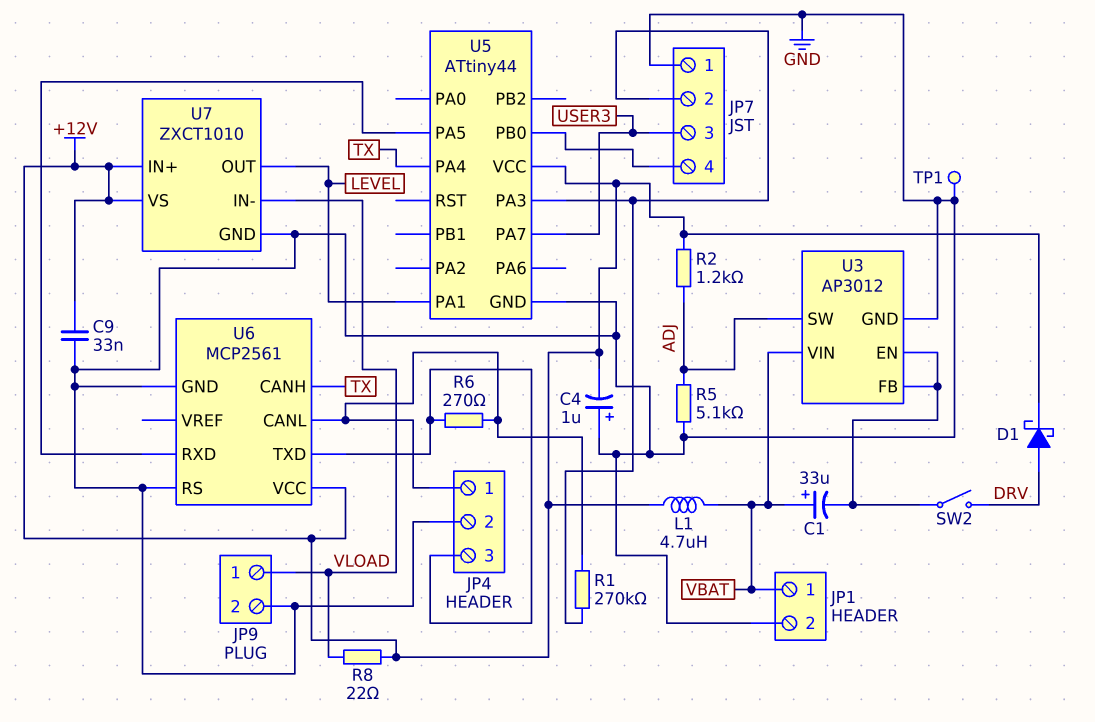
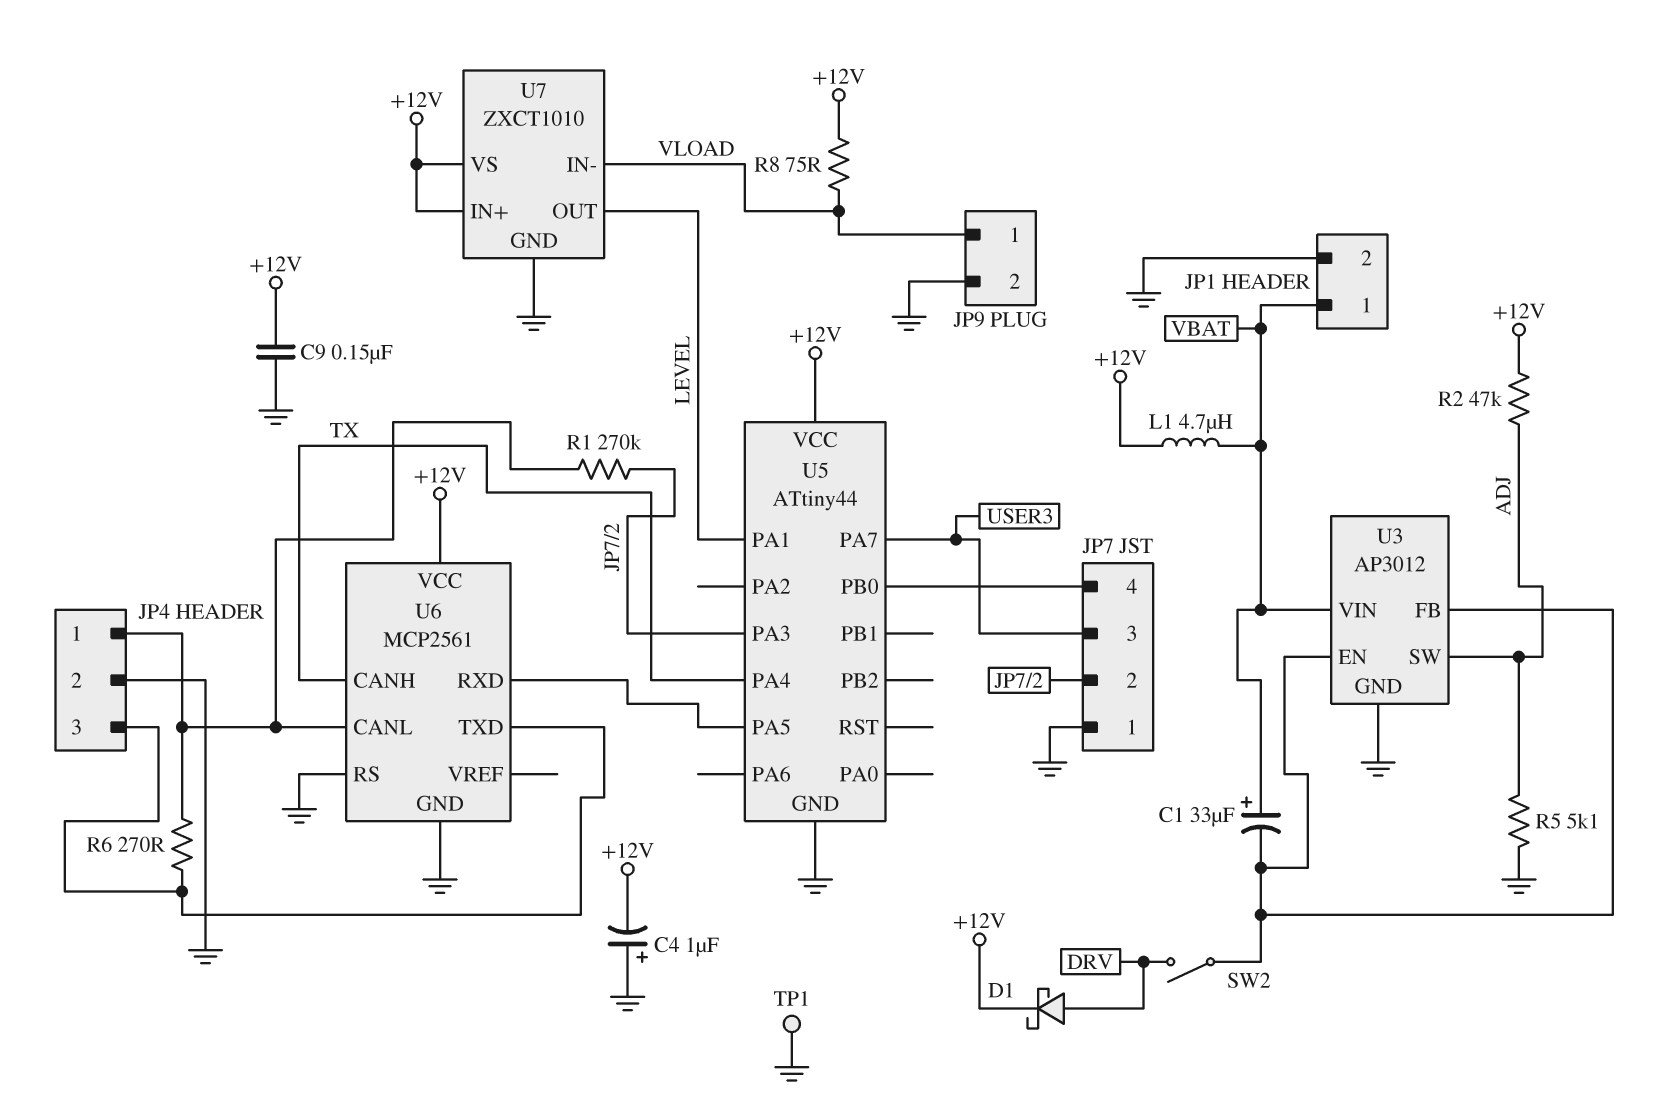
C9: 33nF (+12V, GND) -> 150nF (+12V, GND)
R2: 1.2k (+12V, ADJ) -> 47k (+12V, ADJ)
R8: 22 (+12V, VLOAD) -> 75 (+12V, VLOAD)

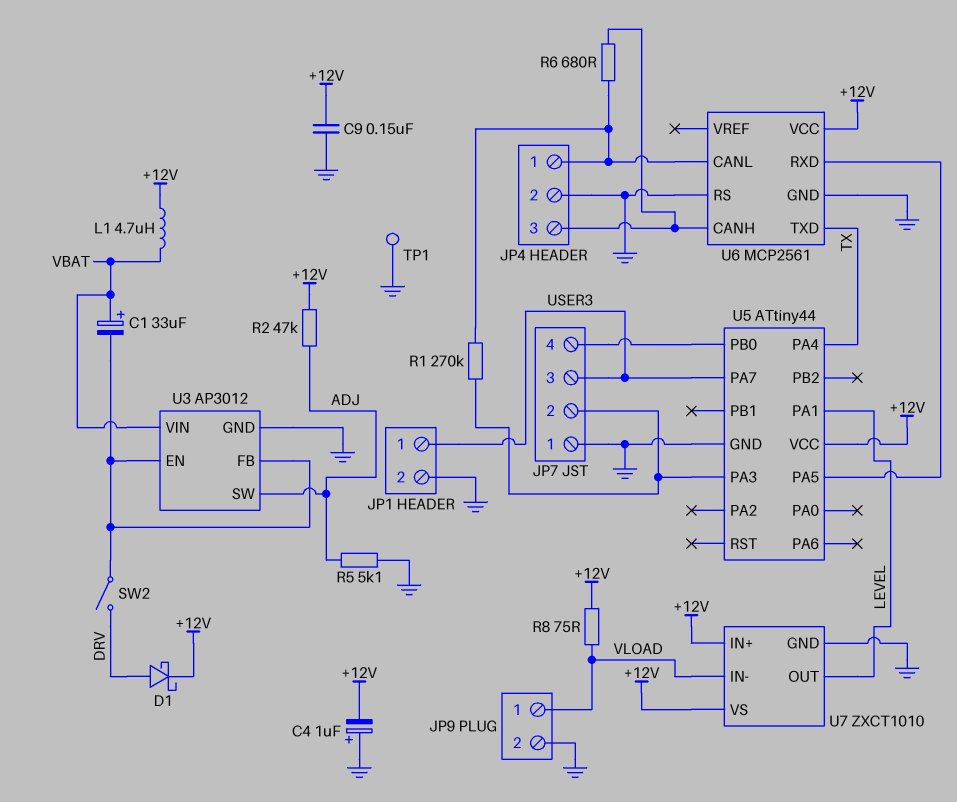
JP1 pin 1: VBAT -> USER3
R6: 270 (JP4/1, JP4/3) -> 680 (JP4/1, JP4/3)
U6 pin CANH: TX -> JP4/3
U6 pin TXD: JP4/3 -> TX

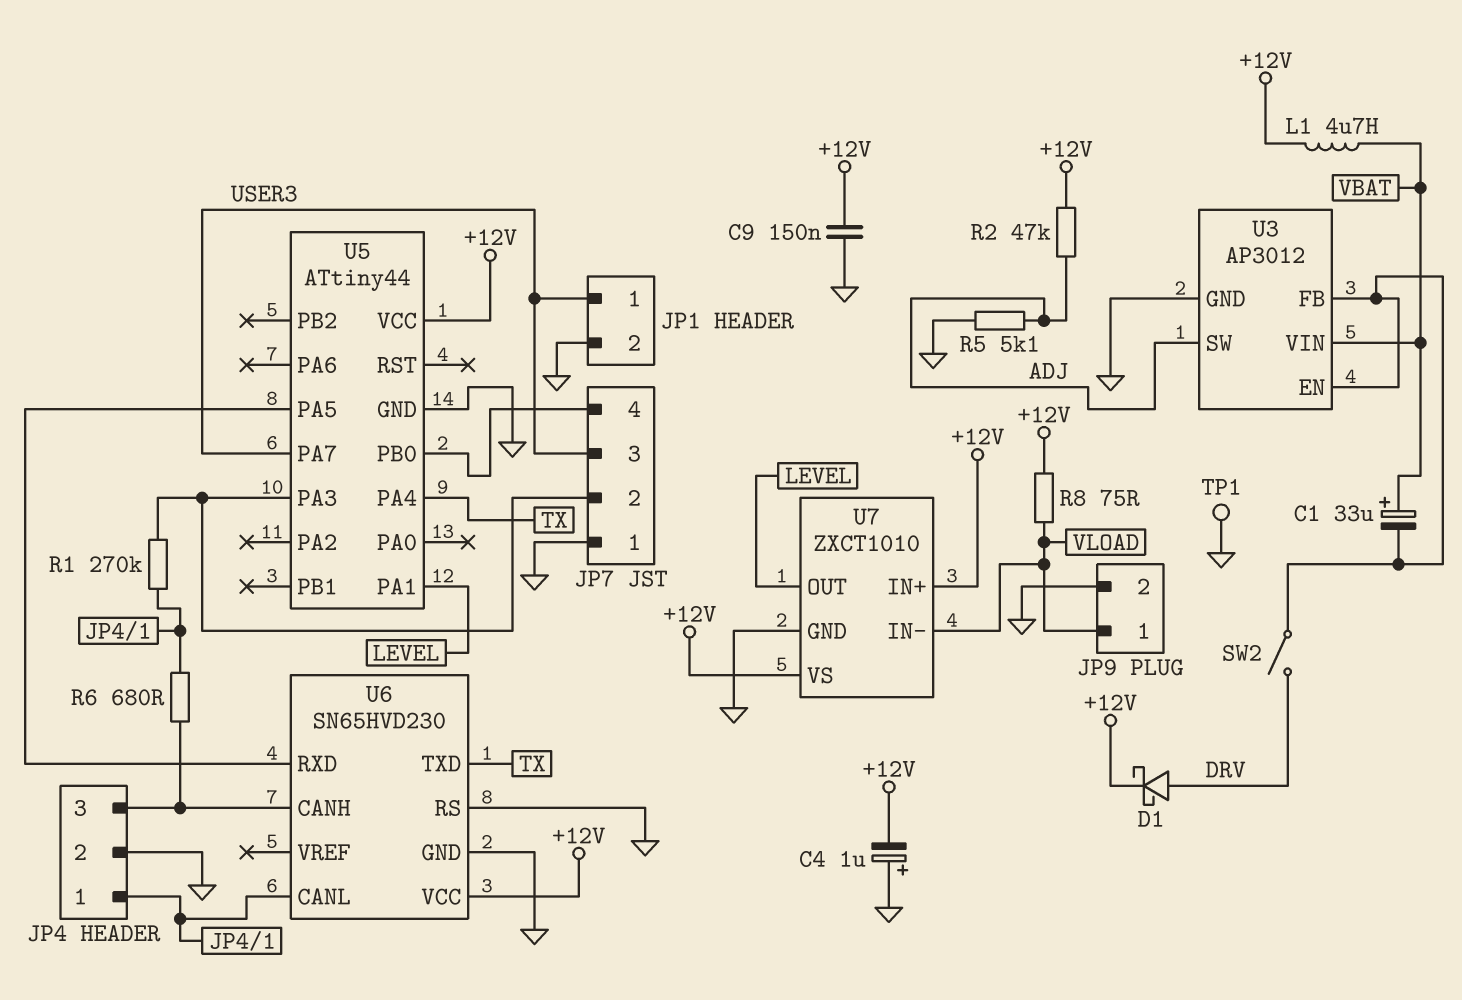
U6: MCP2561 -> SN65HVD230

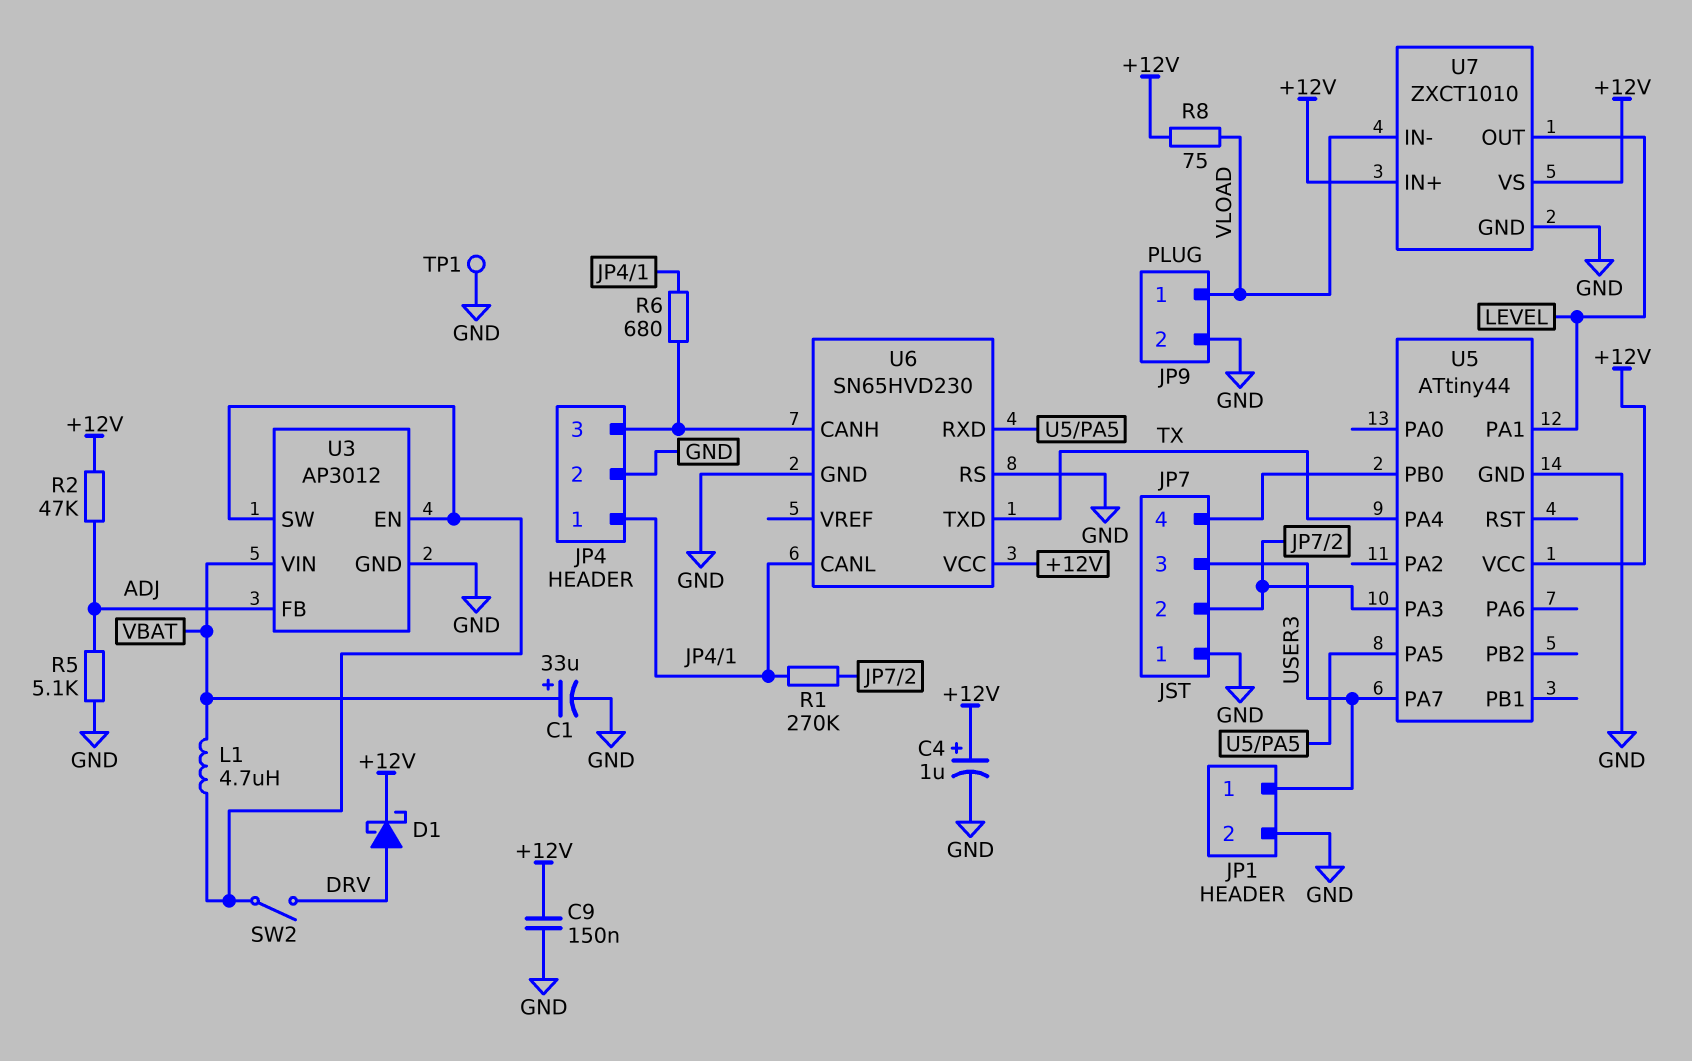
C1: 33uF (plus VBAT, minus U3/EN) -> 33uF (plus VBAT, minus GND)
C4: 1uF (plus GND, minus +12V) -> 1uF (plus +12V, minus GND)
L1: 4.7uH (+12V, VBAT) -> 4.7uH (U3/EN, VBAT)
U3 pin FB: U3/EN -> ADJ
U3 pin SW: ADJ -> U3/EN

